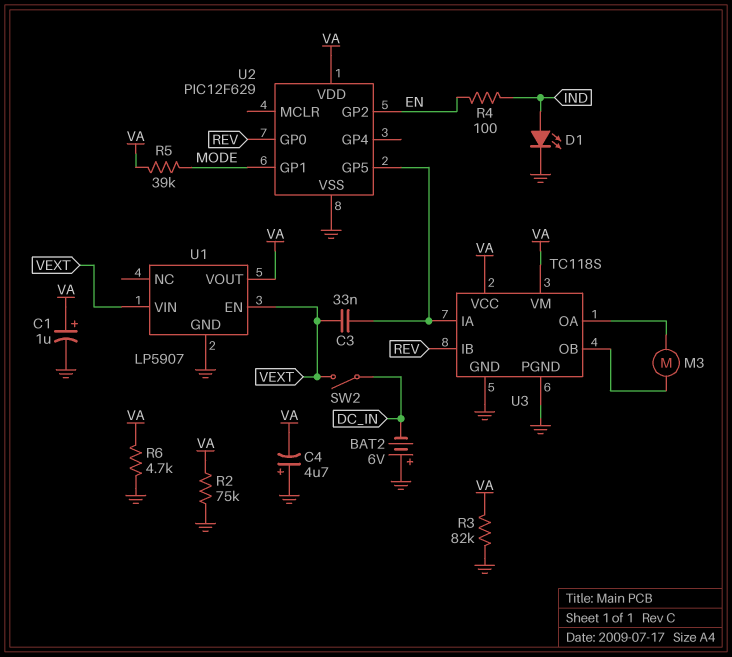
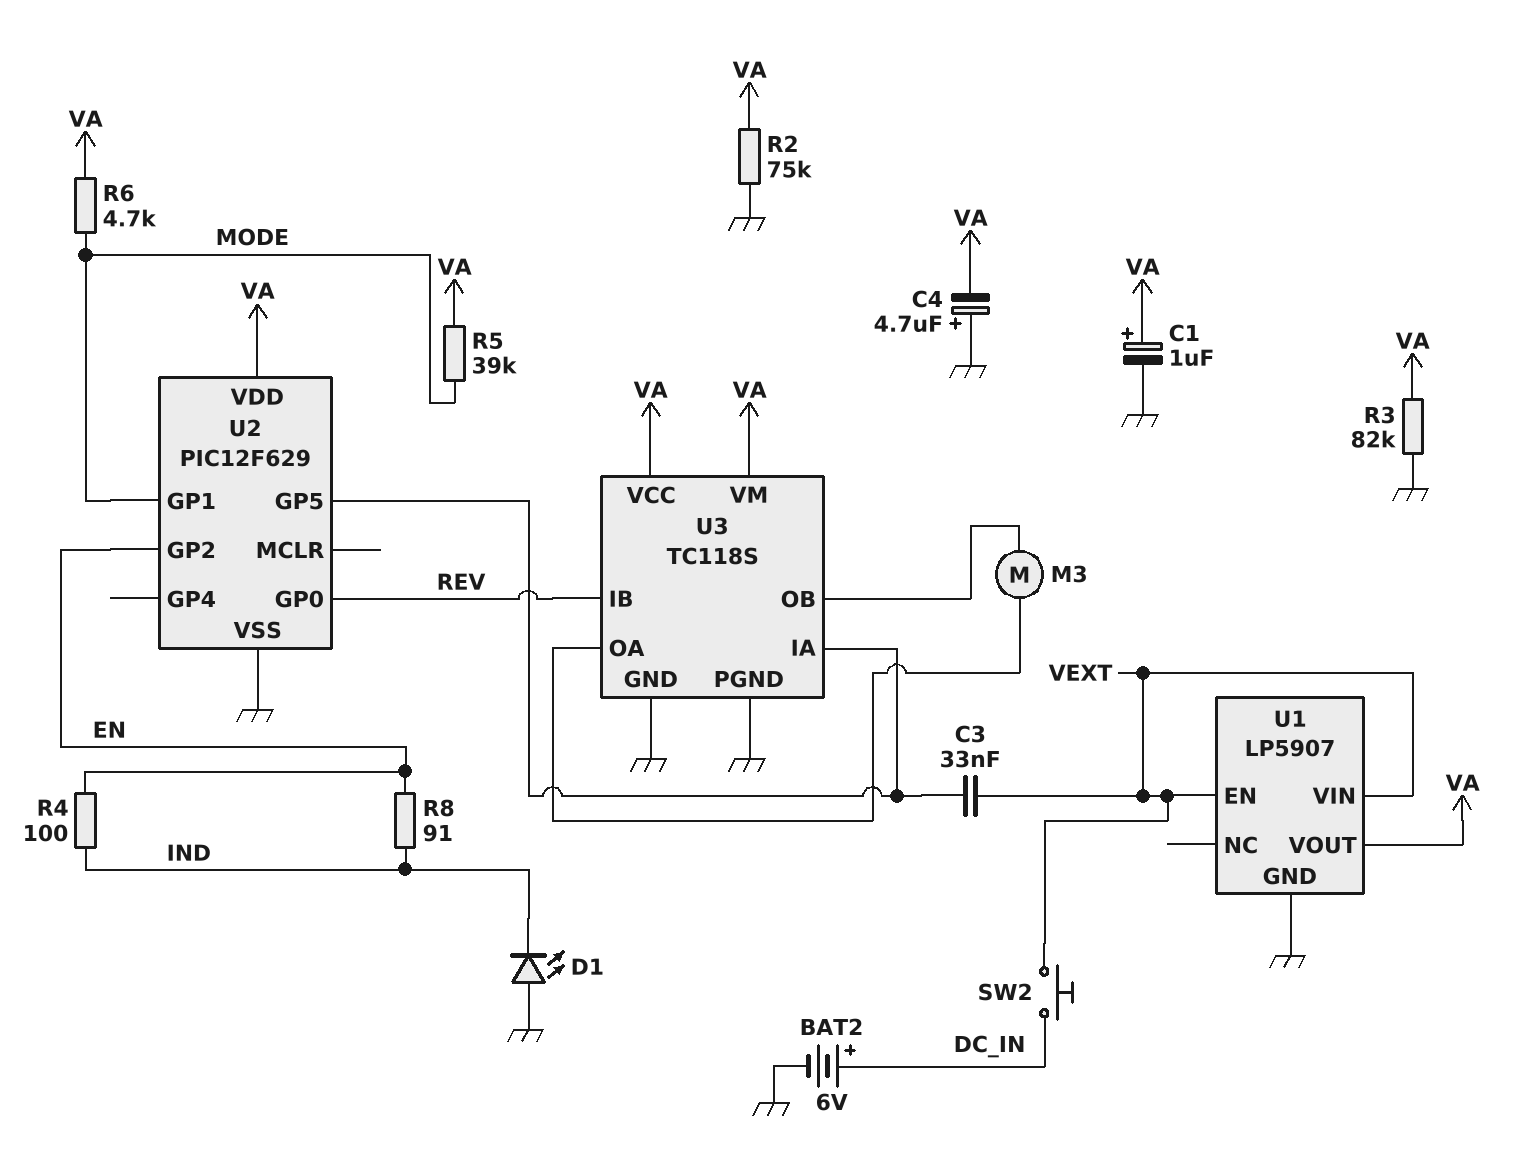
BAT2: 6V (plus GND, minus DC_IN) -> 6V (plus DC_IN, minus GND)
D1: LED (A IND, K GND) -> LED (A GND, K IND)
R6: 4.7k (GND, VA) -> 4.7k (MODE, VA)
R8: none -> 91 (EN, IND)
SW2: switch (DC_IN, VEXT) -> button (DC_IN, VEXT)

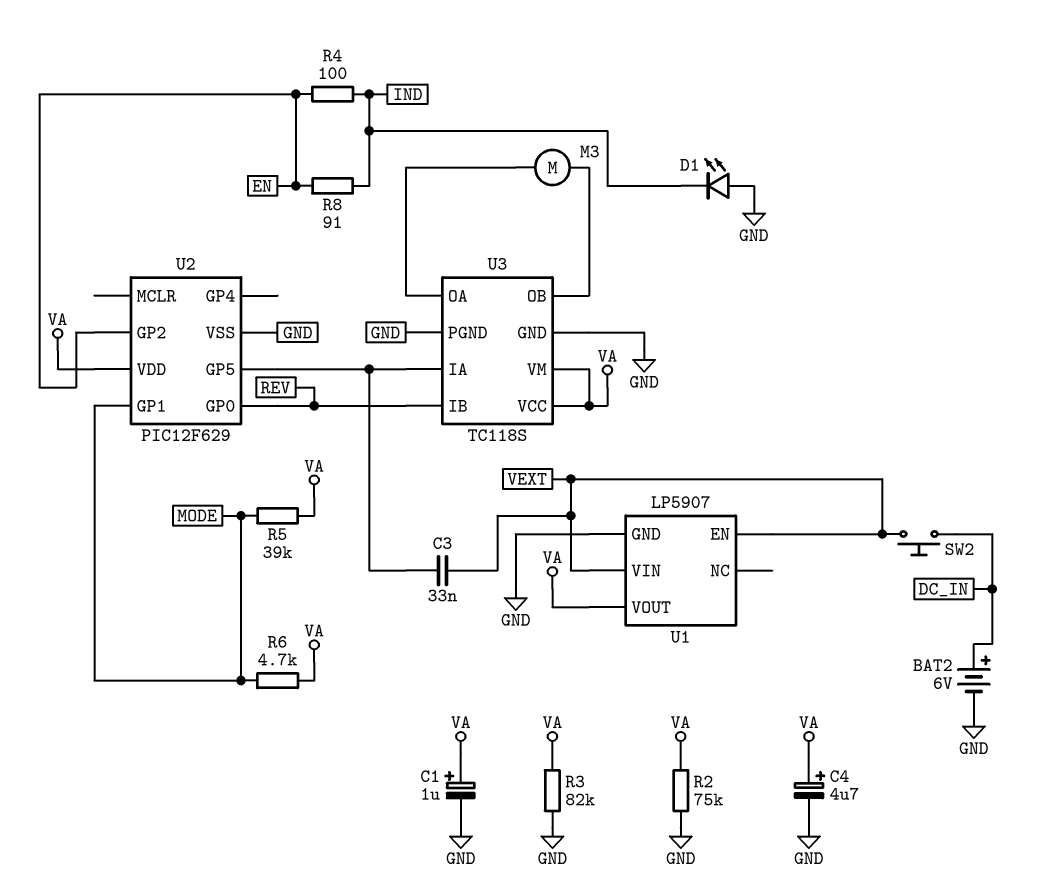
C4: 4.7uF (plus GND, minus VA) -> 4.7uF (plus VA, minus GND)

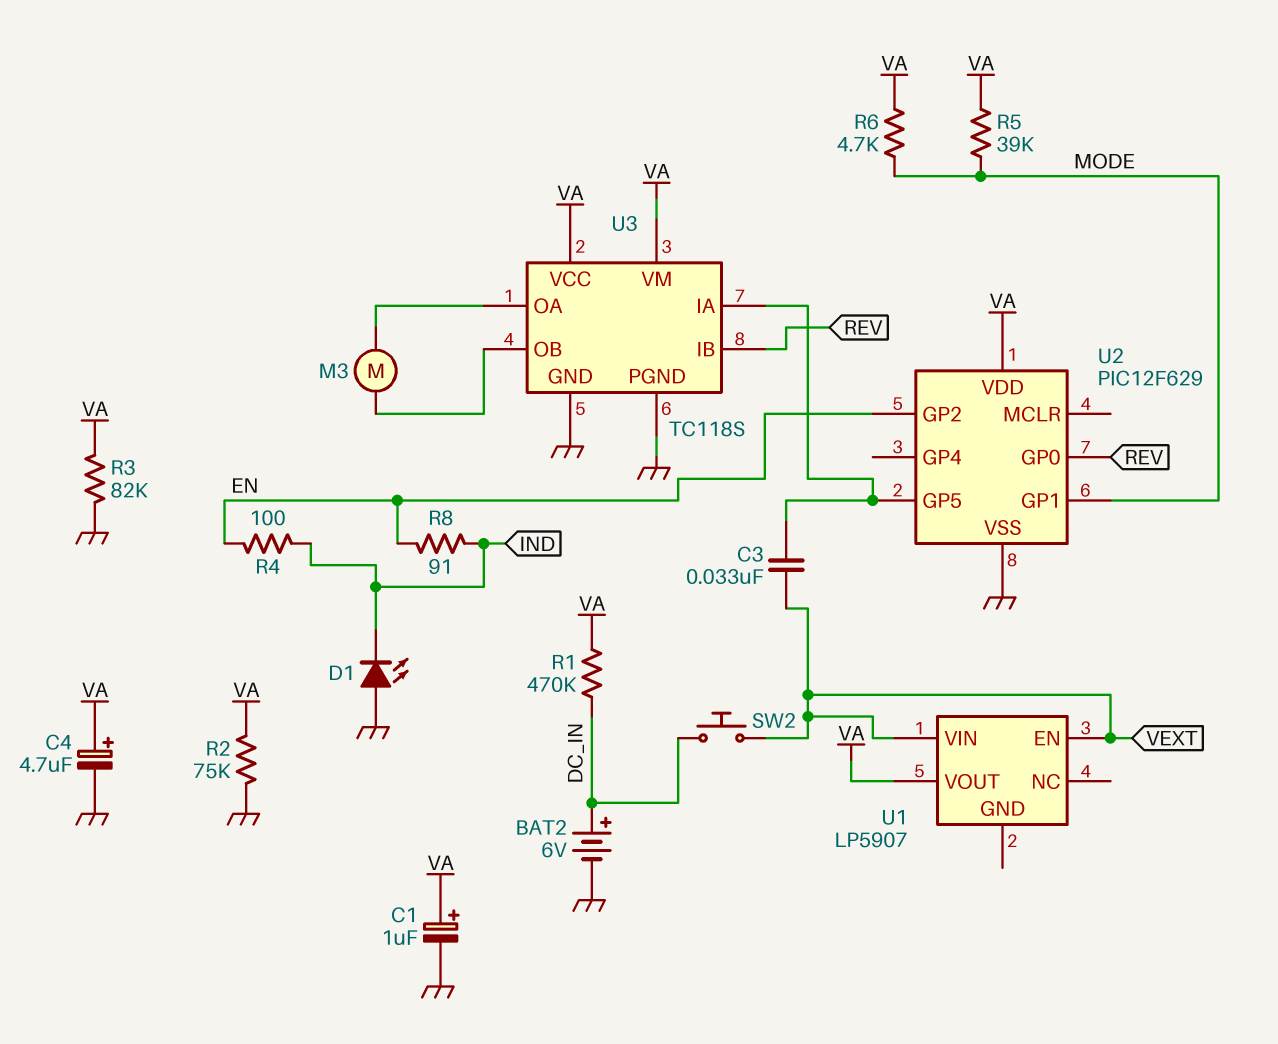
R1: none -> 470k (DC_IN, VA)
U1 pin GND: GND -> none

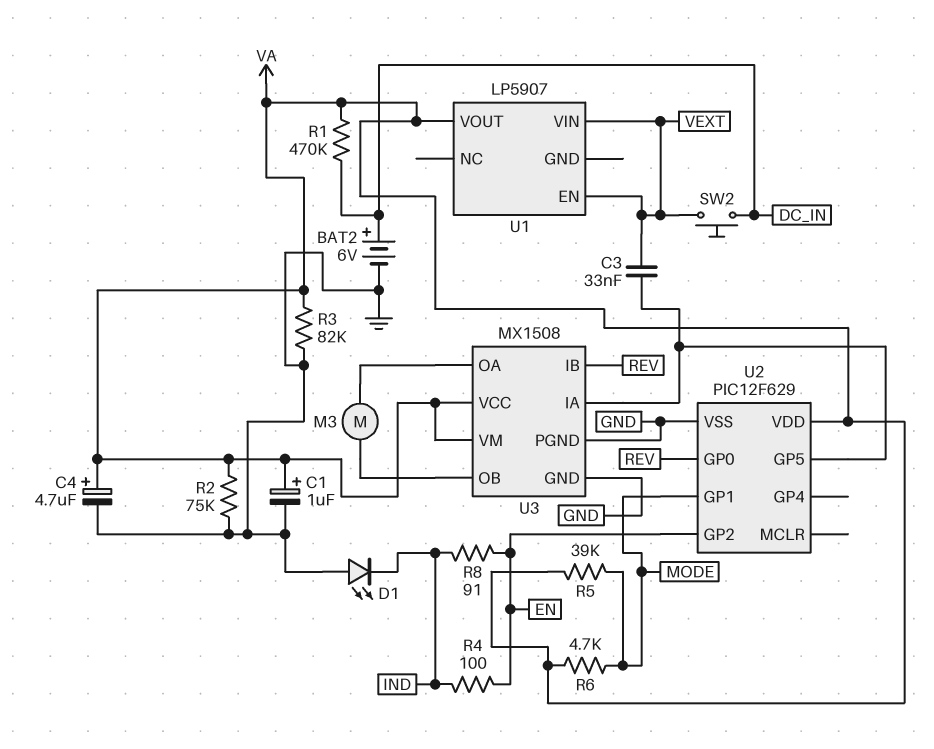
U3: TC118S -> MX1508

